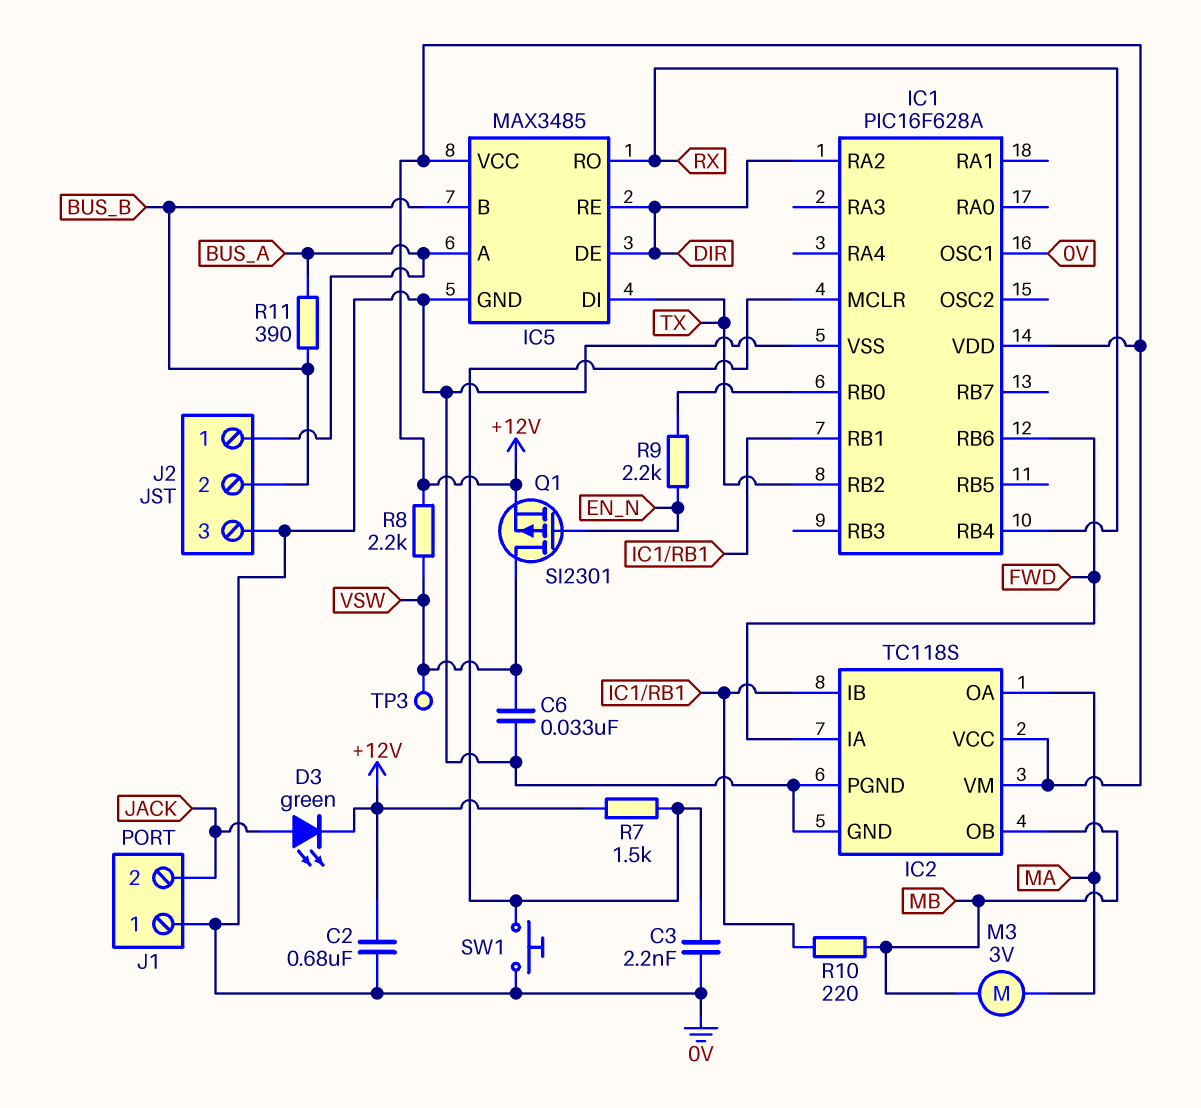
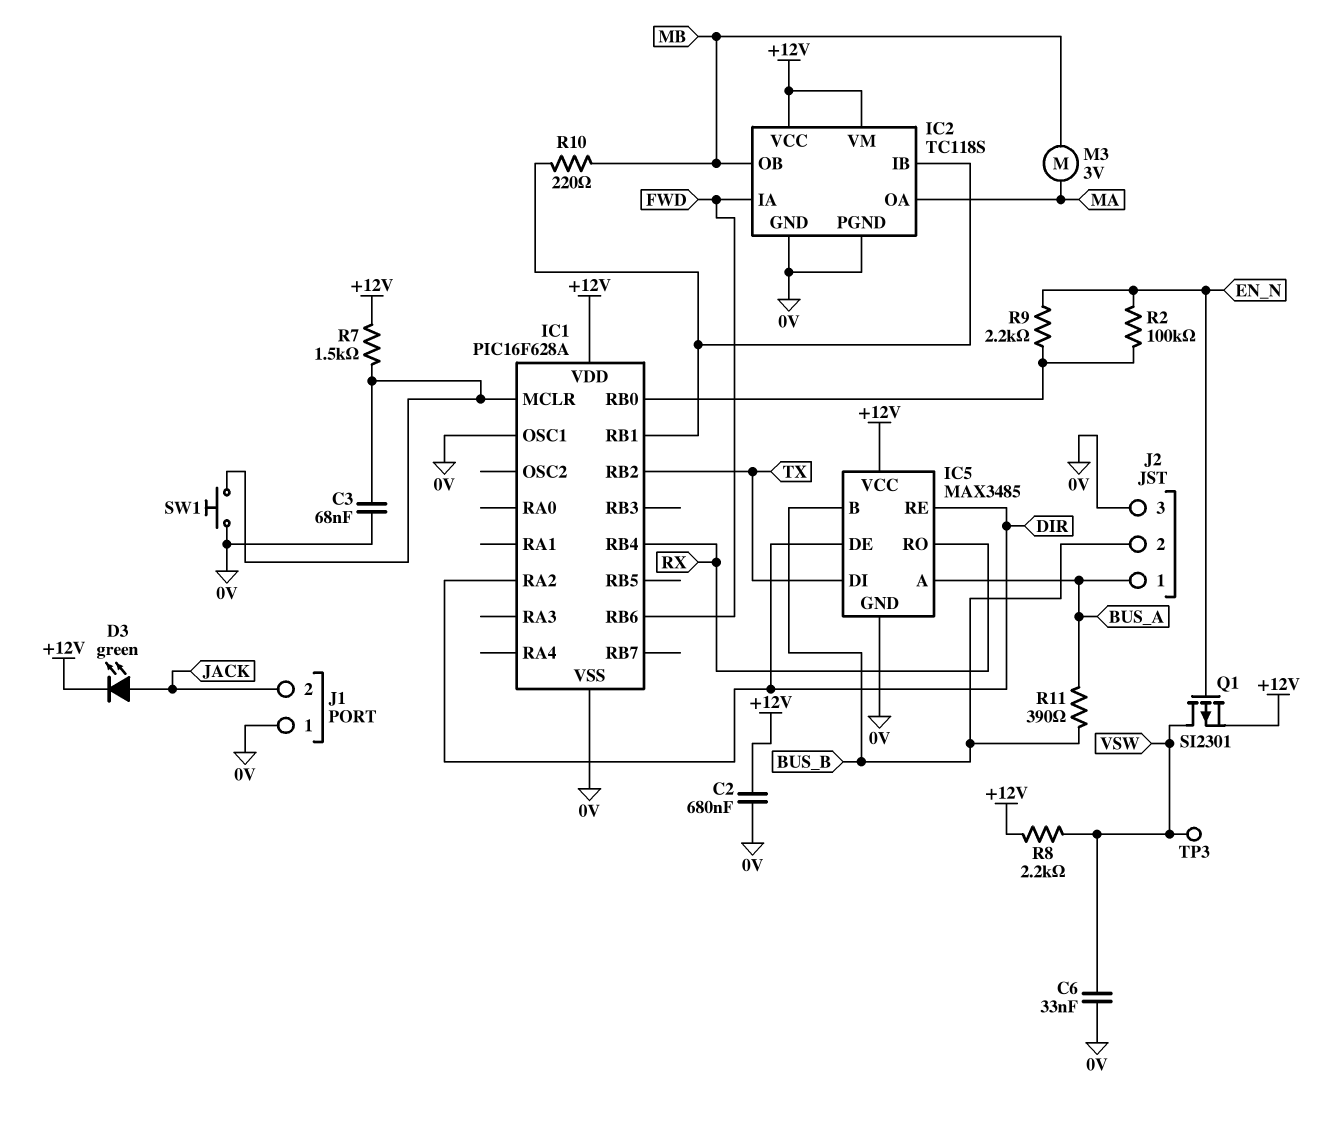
C3: 2.2nF (0V, IC1/MCLR) -> 68nF (0V, IC1/MCLR)
R2: none -> 100k (EN_N, IC1/RB0)

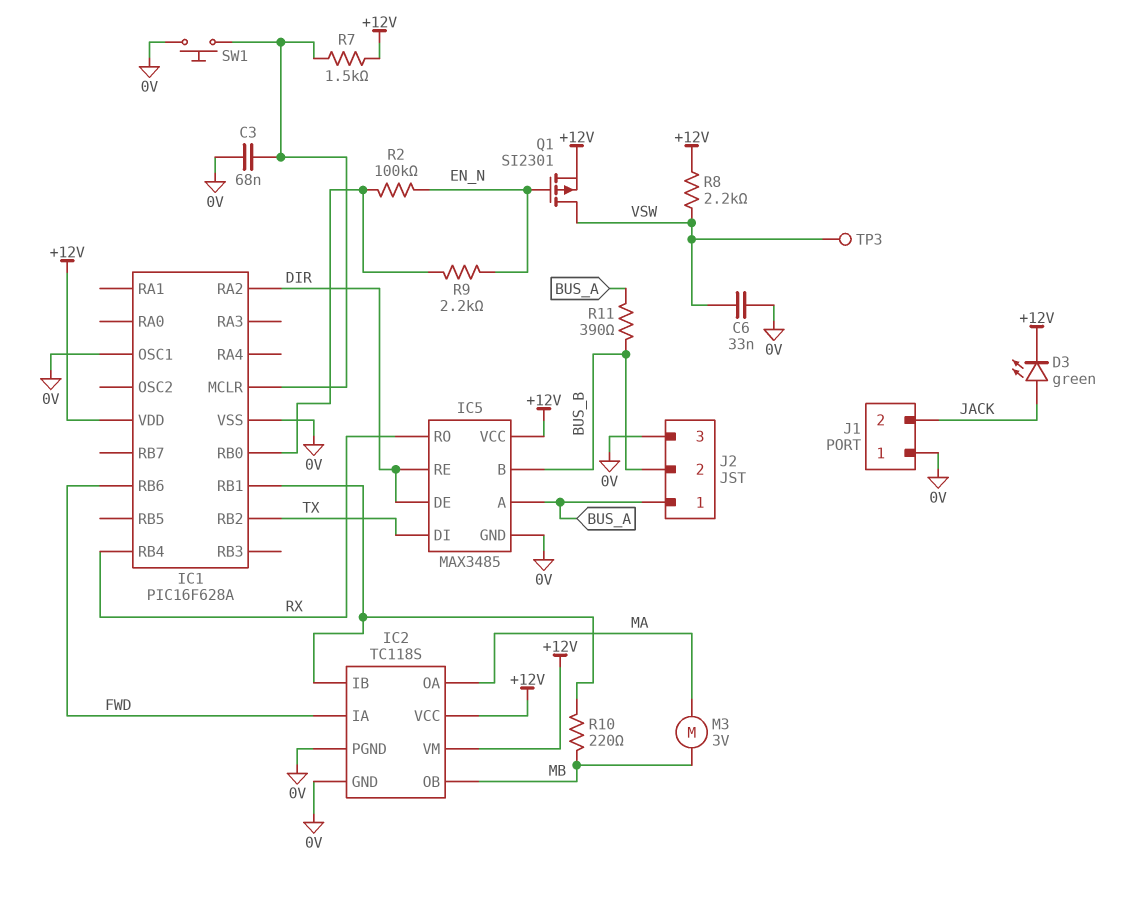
C2: 680nF (+12V, 0V) -> none

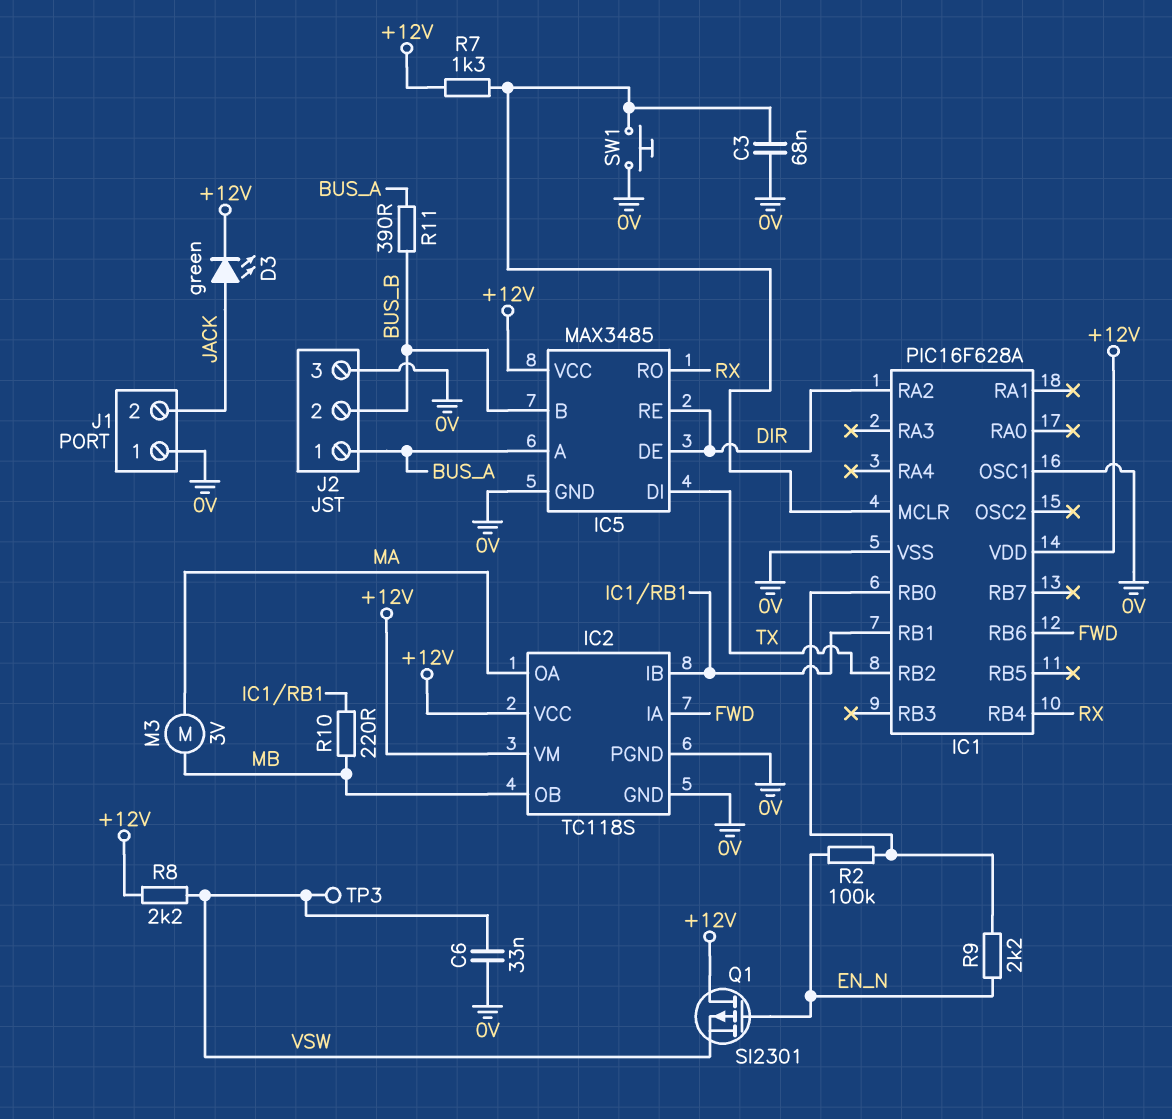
Q1: PMOS SI2301 (G EN_N, D VSW, S +12V) -> PMOS SI2301 (G EN_N, D +12V, S VSW)
R7: 1.5k (+12V, IC1/MCLR) -> 1.3k (+12V, IC1/MCLR)

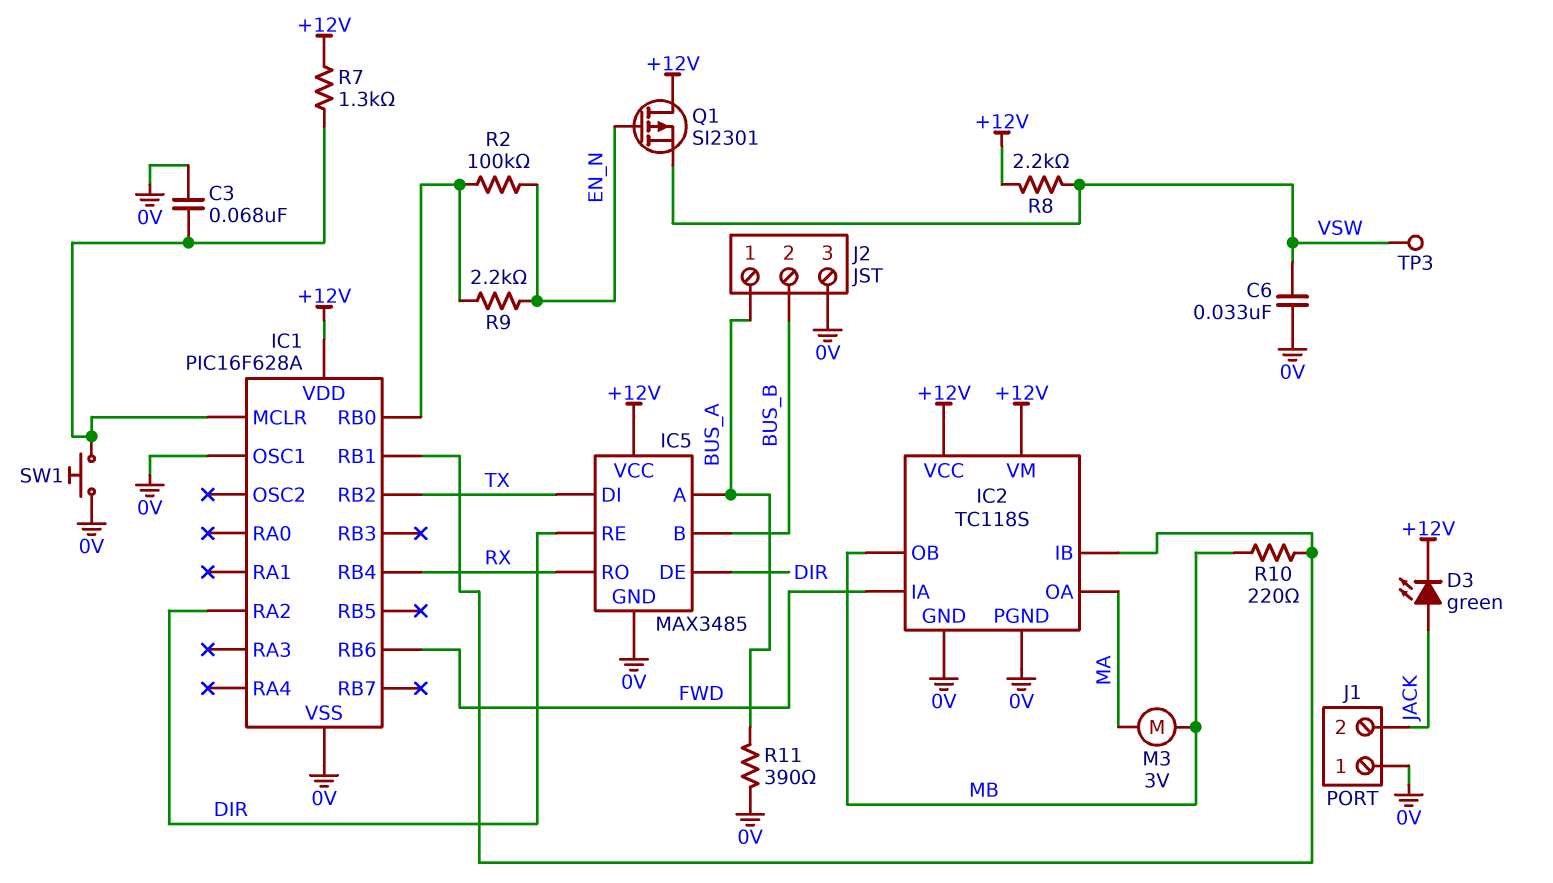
R11: 390 (BUS_A, BUS_B) -> 390 (0V, BUS_A)

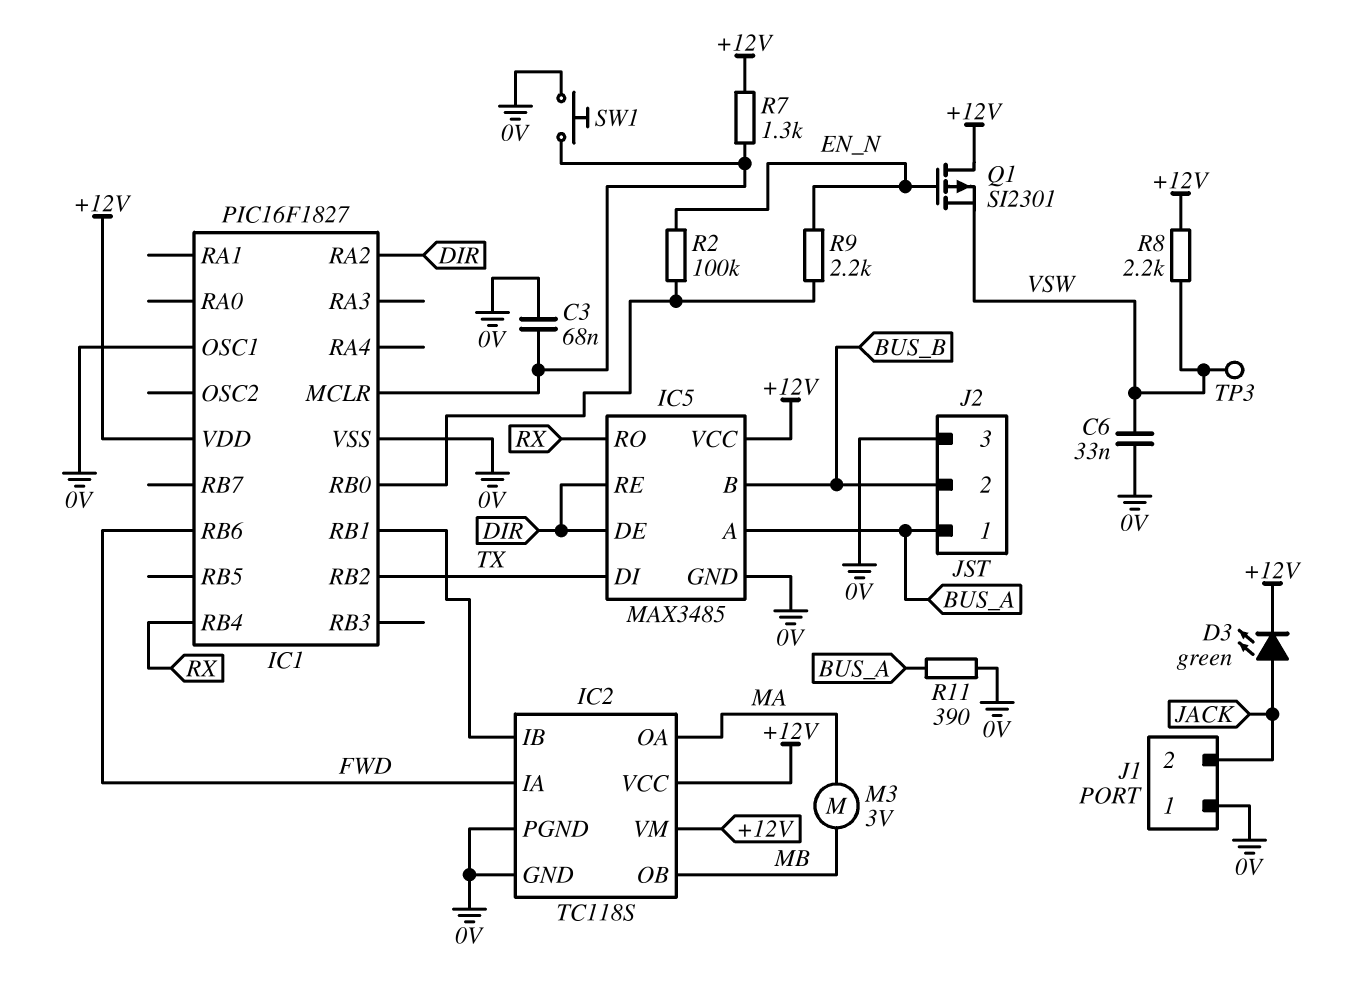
IC1: PIC16F628A -> PIC16F1827
R10: 220 (IC1/RB1, MB) -> none

